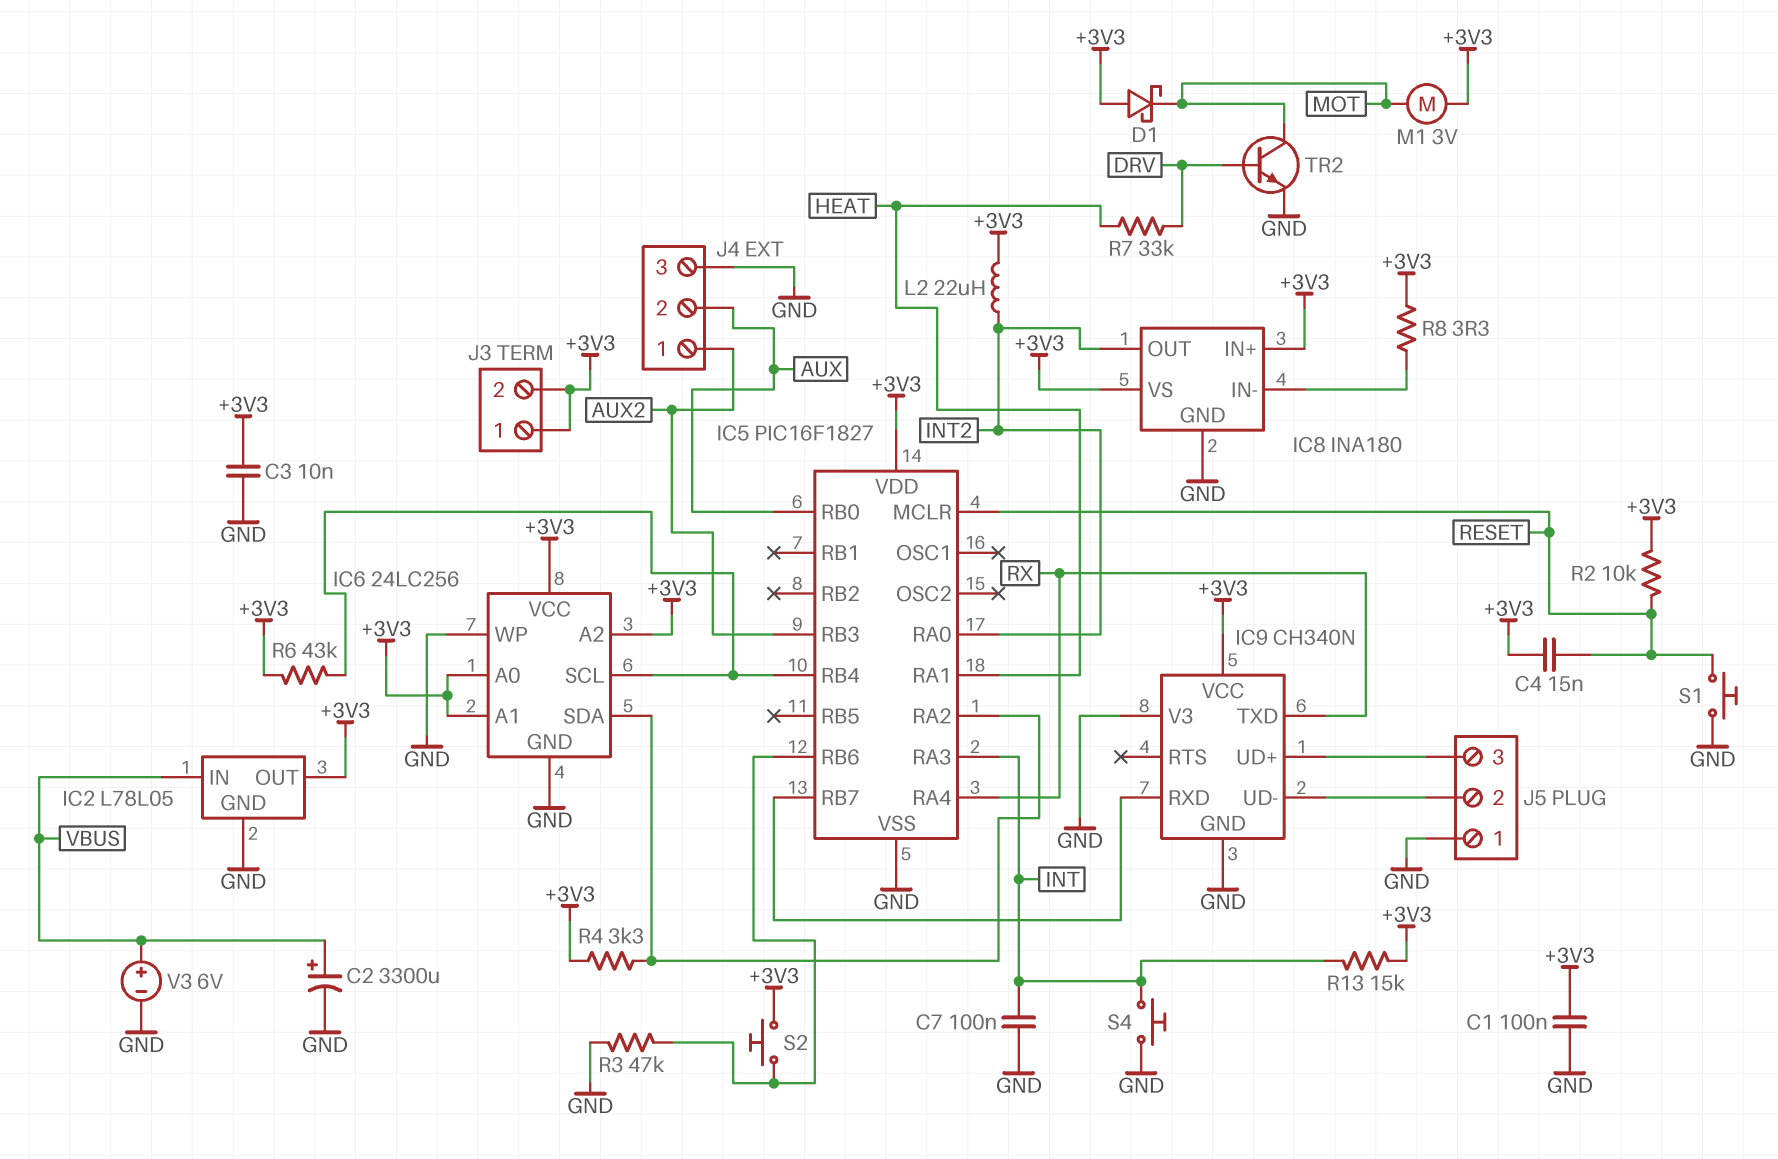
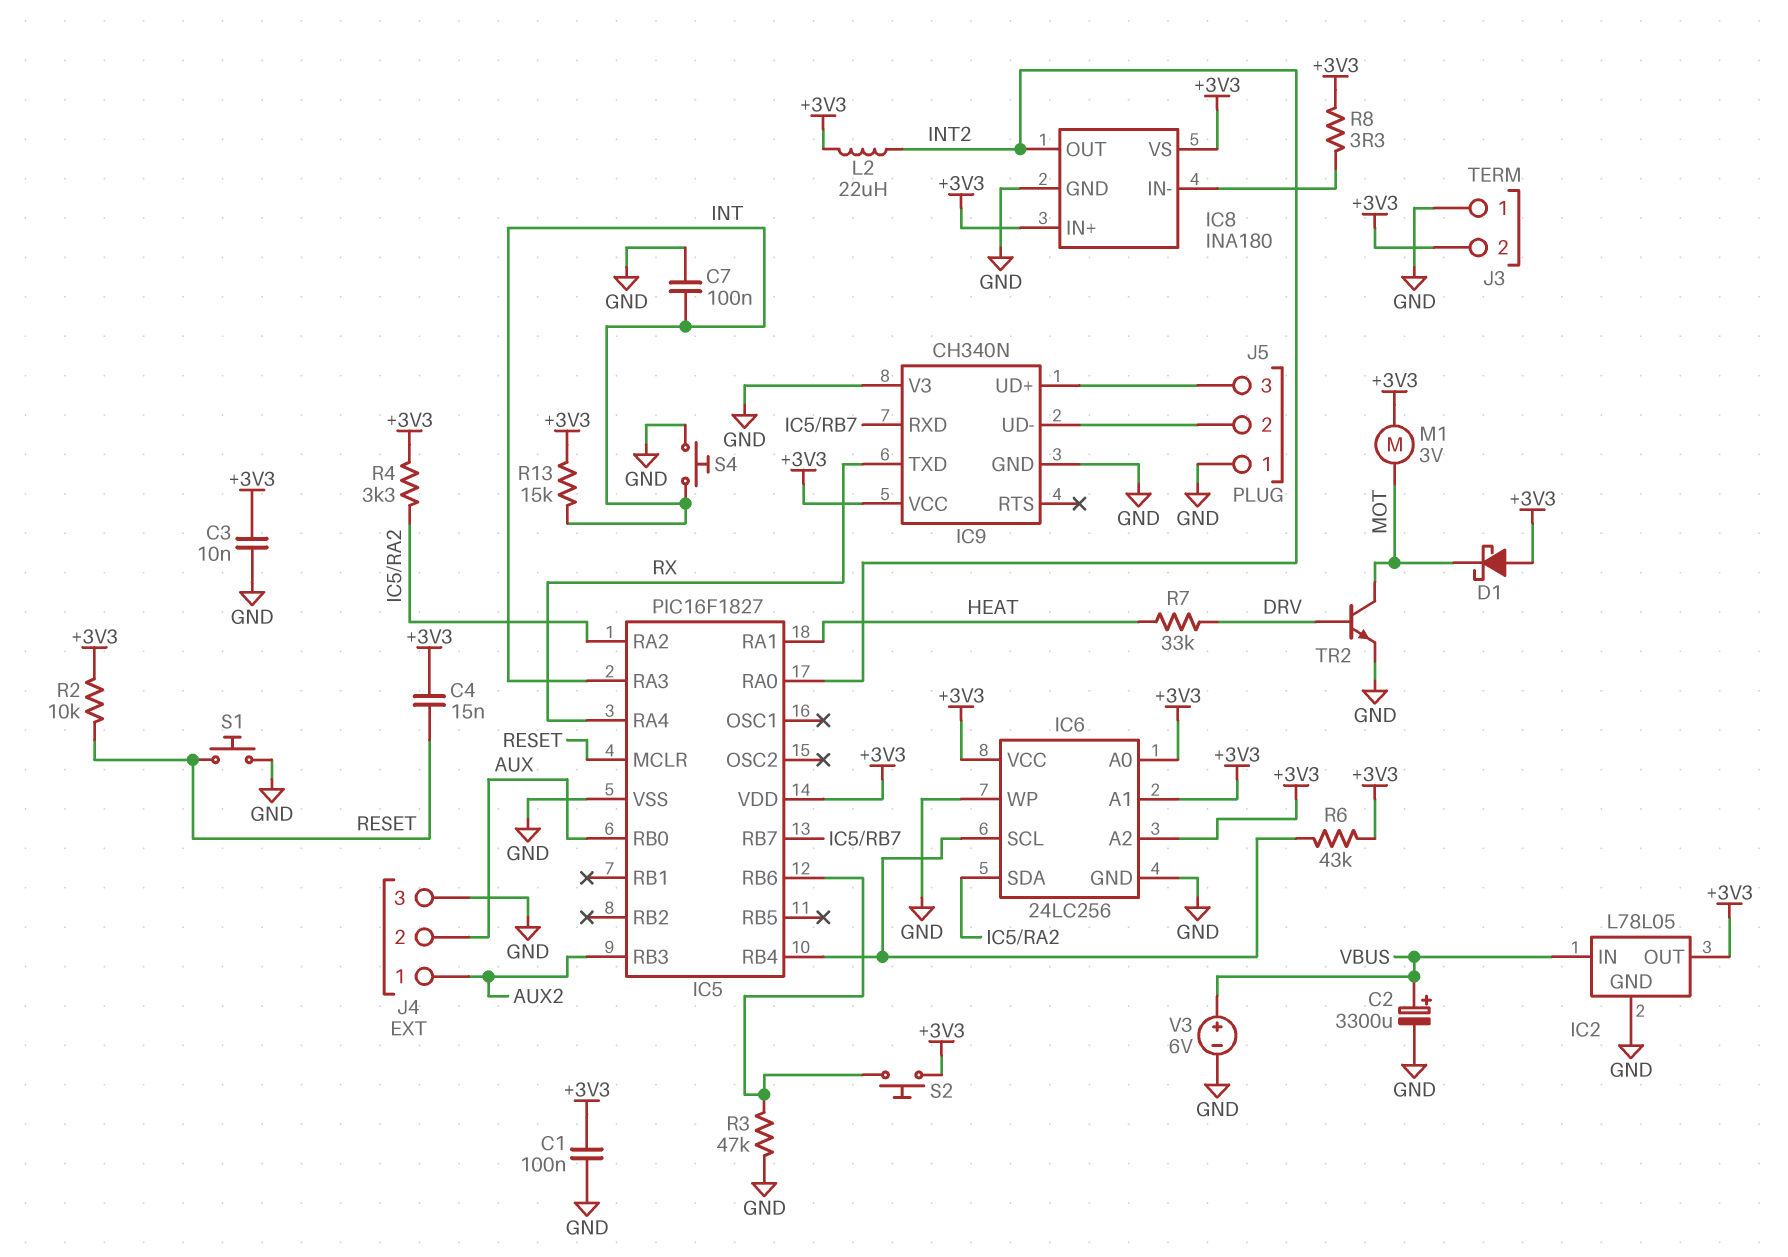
J3 pin 1: +3V3 -> GND

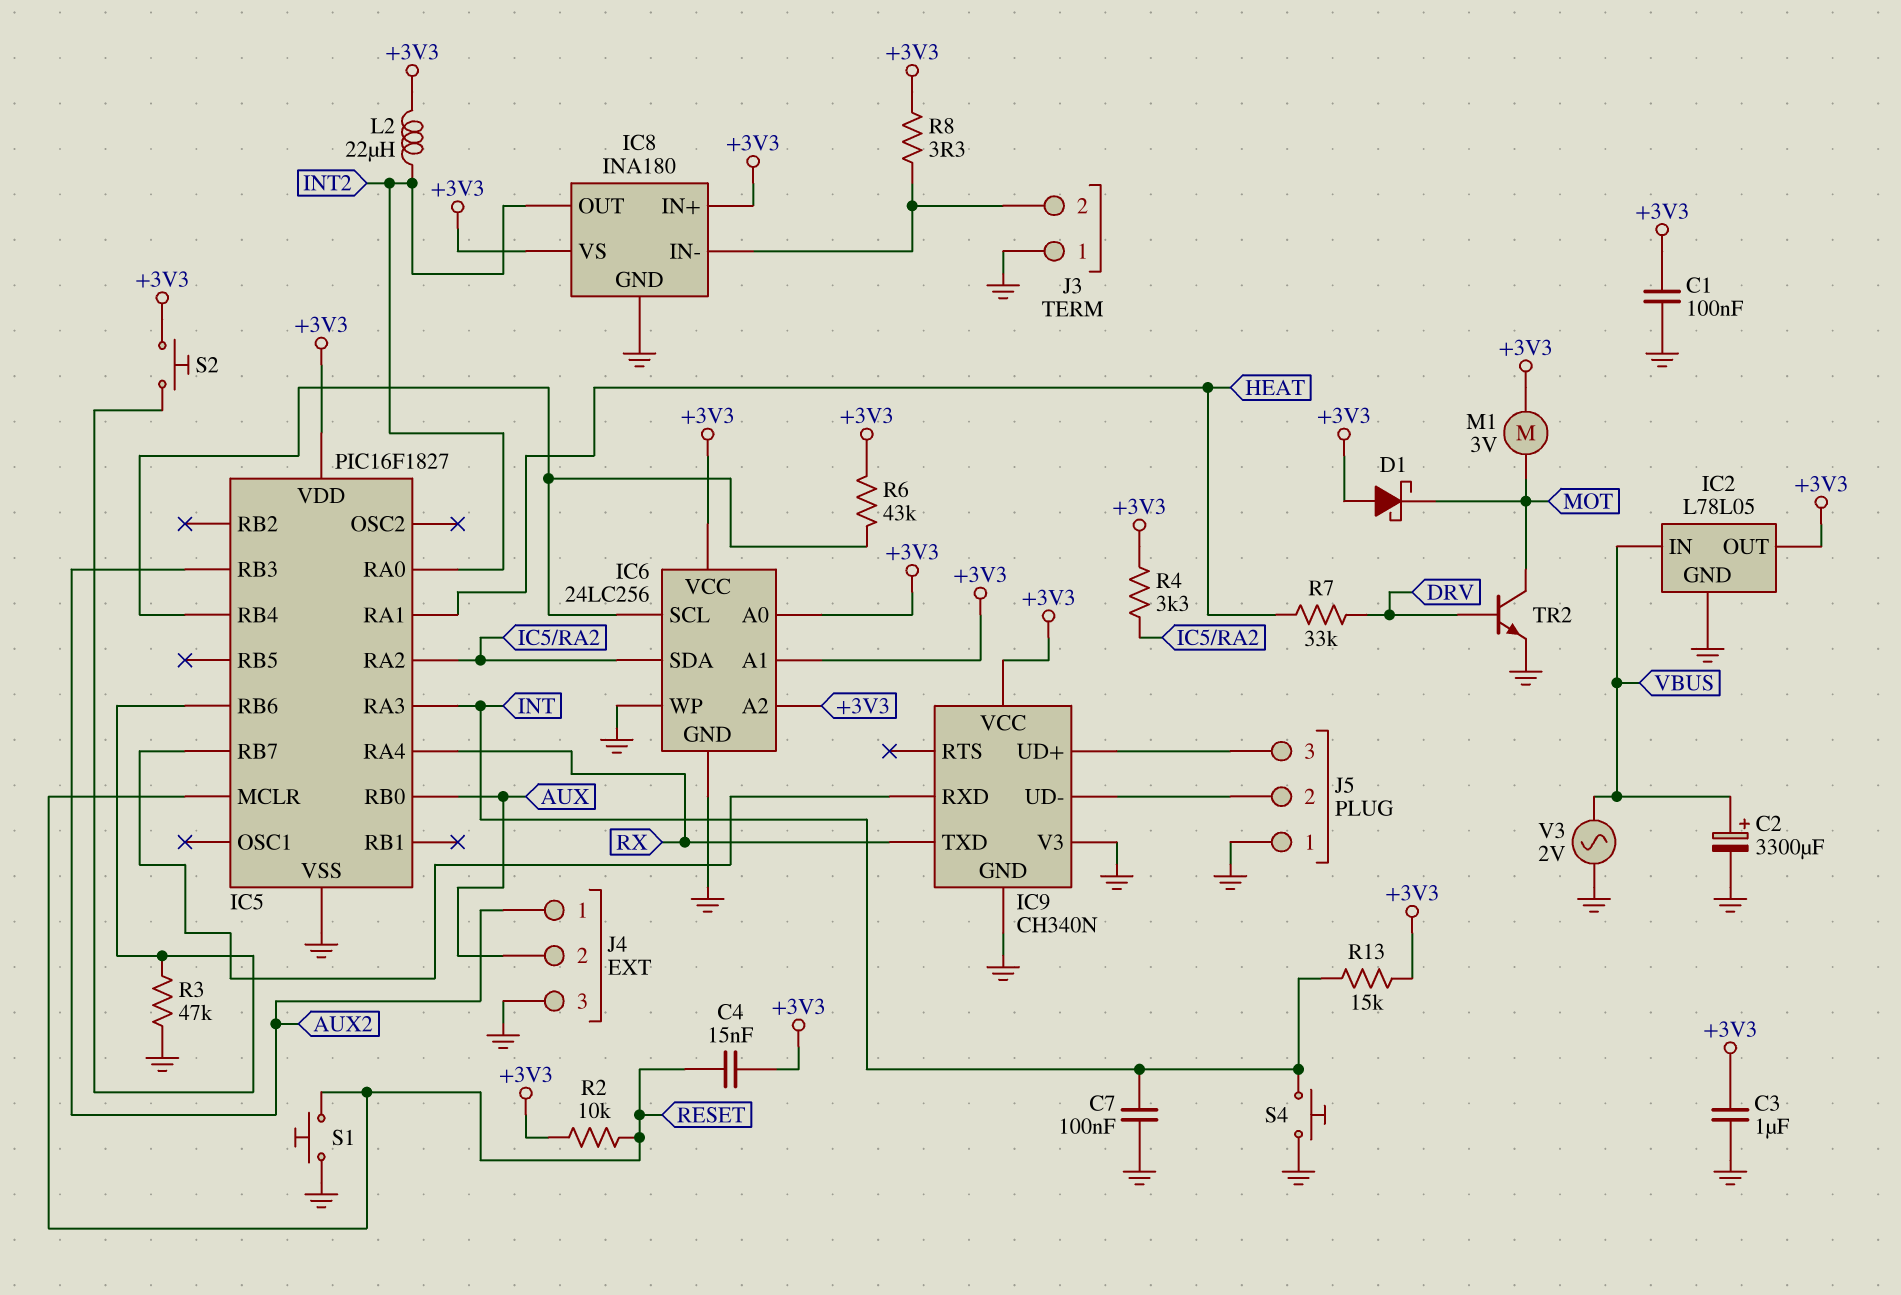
C3: 10nF (+3V3, GND) -> 1uF (+3V3, GND)
J3 pin 2: +3V3 -> IC8/IN-
V3: 6V (plus VBUS, minus GND) -> AC 2V (GND, VBUS)

